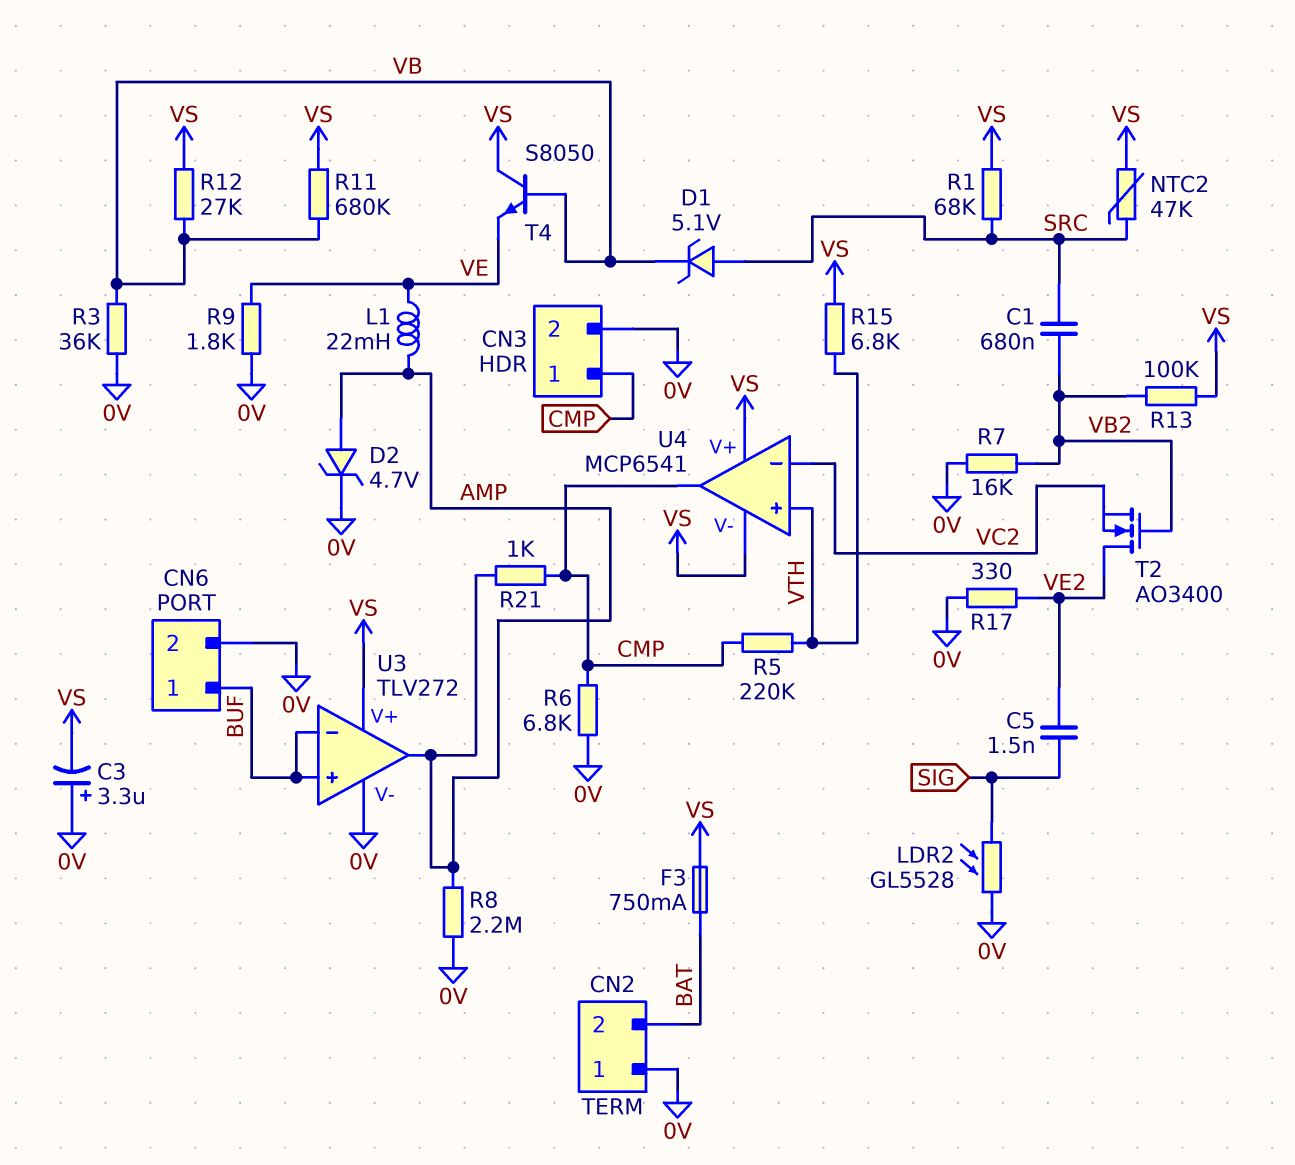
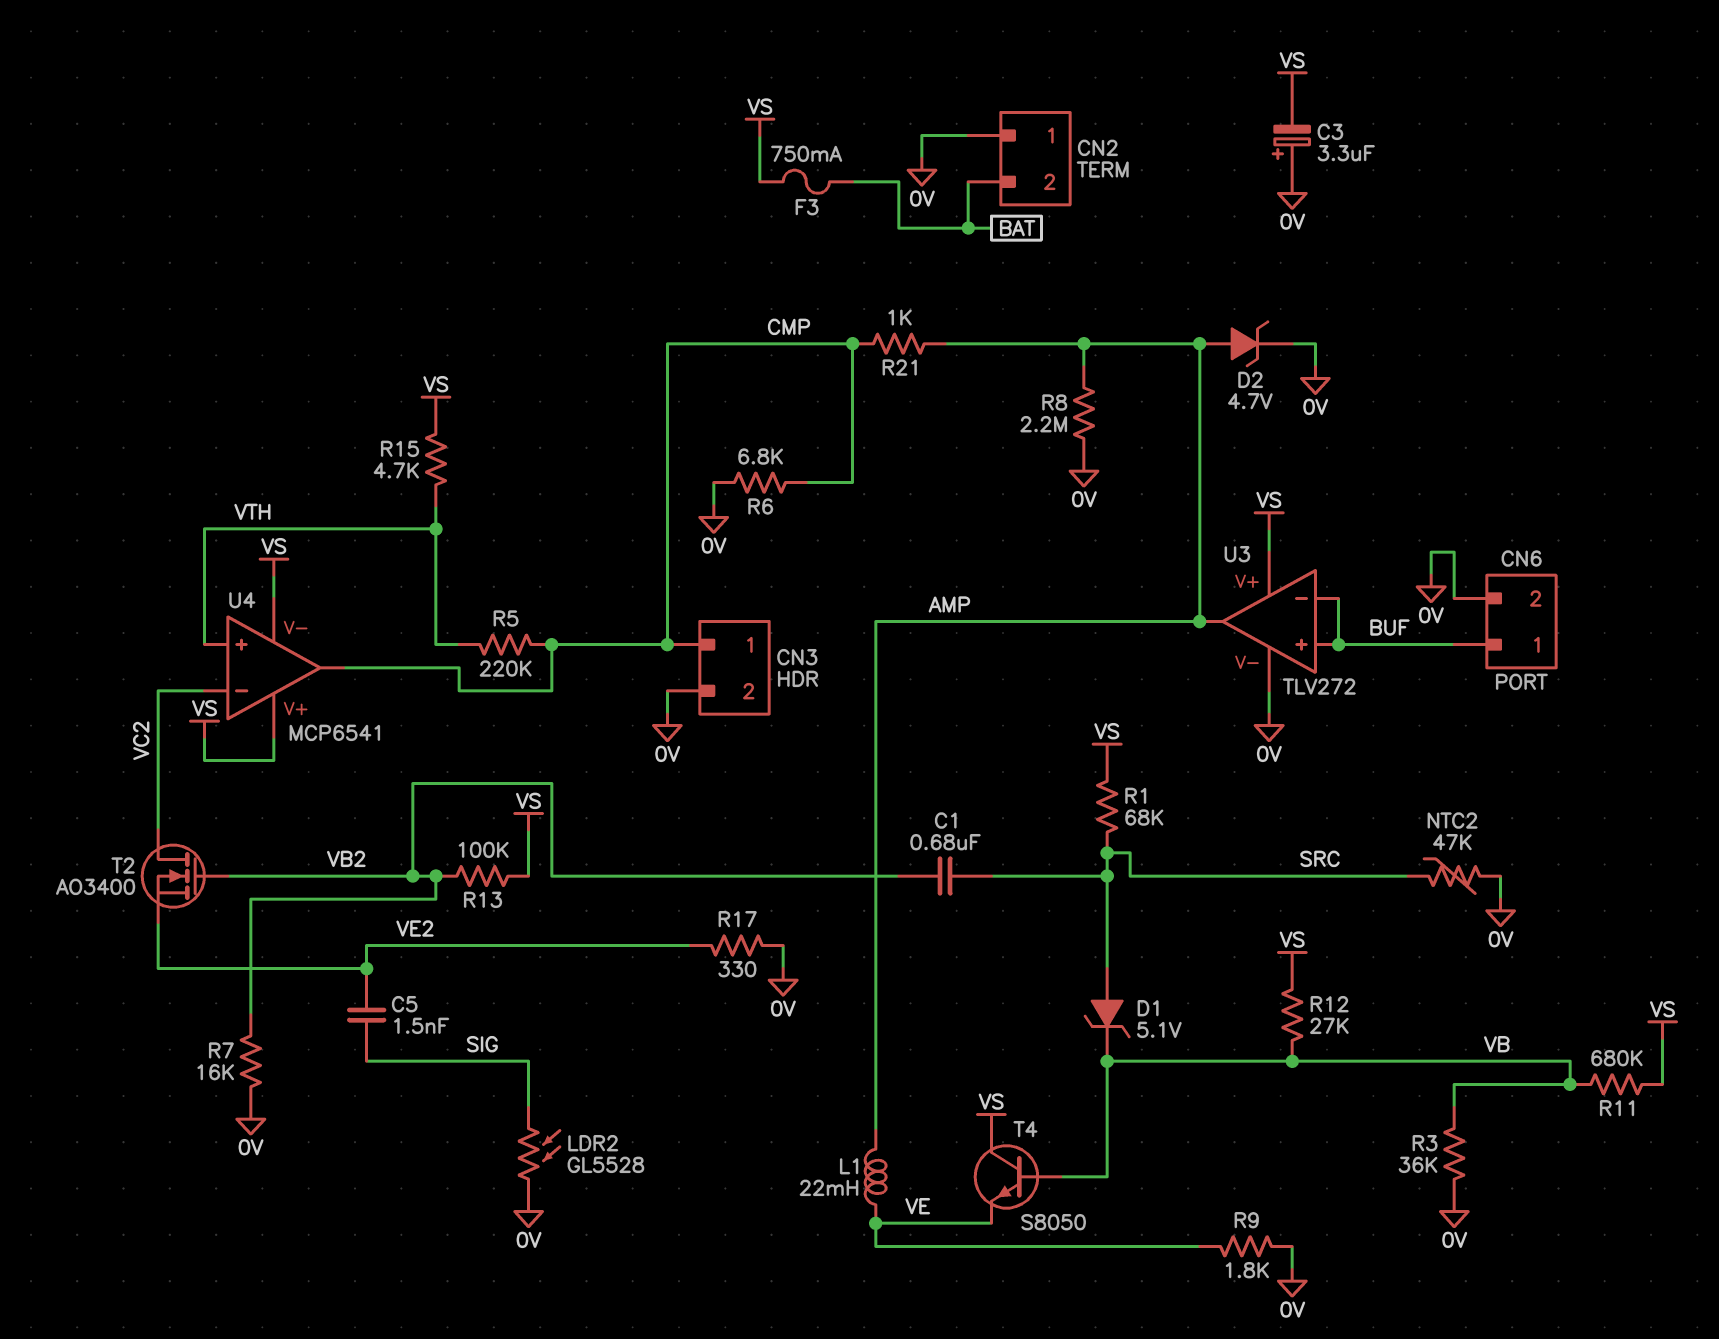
NTC2: 47k (SRC, VS) -> 47k (0V, SRC)
R15: 6.8k (VS, VTH) -> 4.7k (VS, VTH)
T2: NMOS AO3400 (G VB2, D VE2, S VC2) -> NMOS AO3400 (G VB2, D VC2, S VE2)

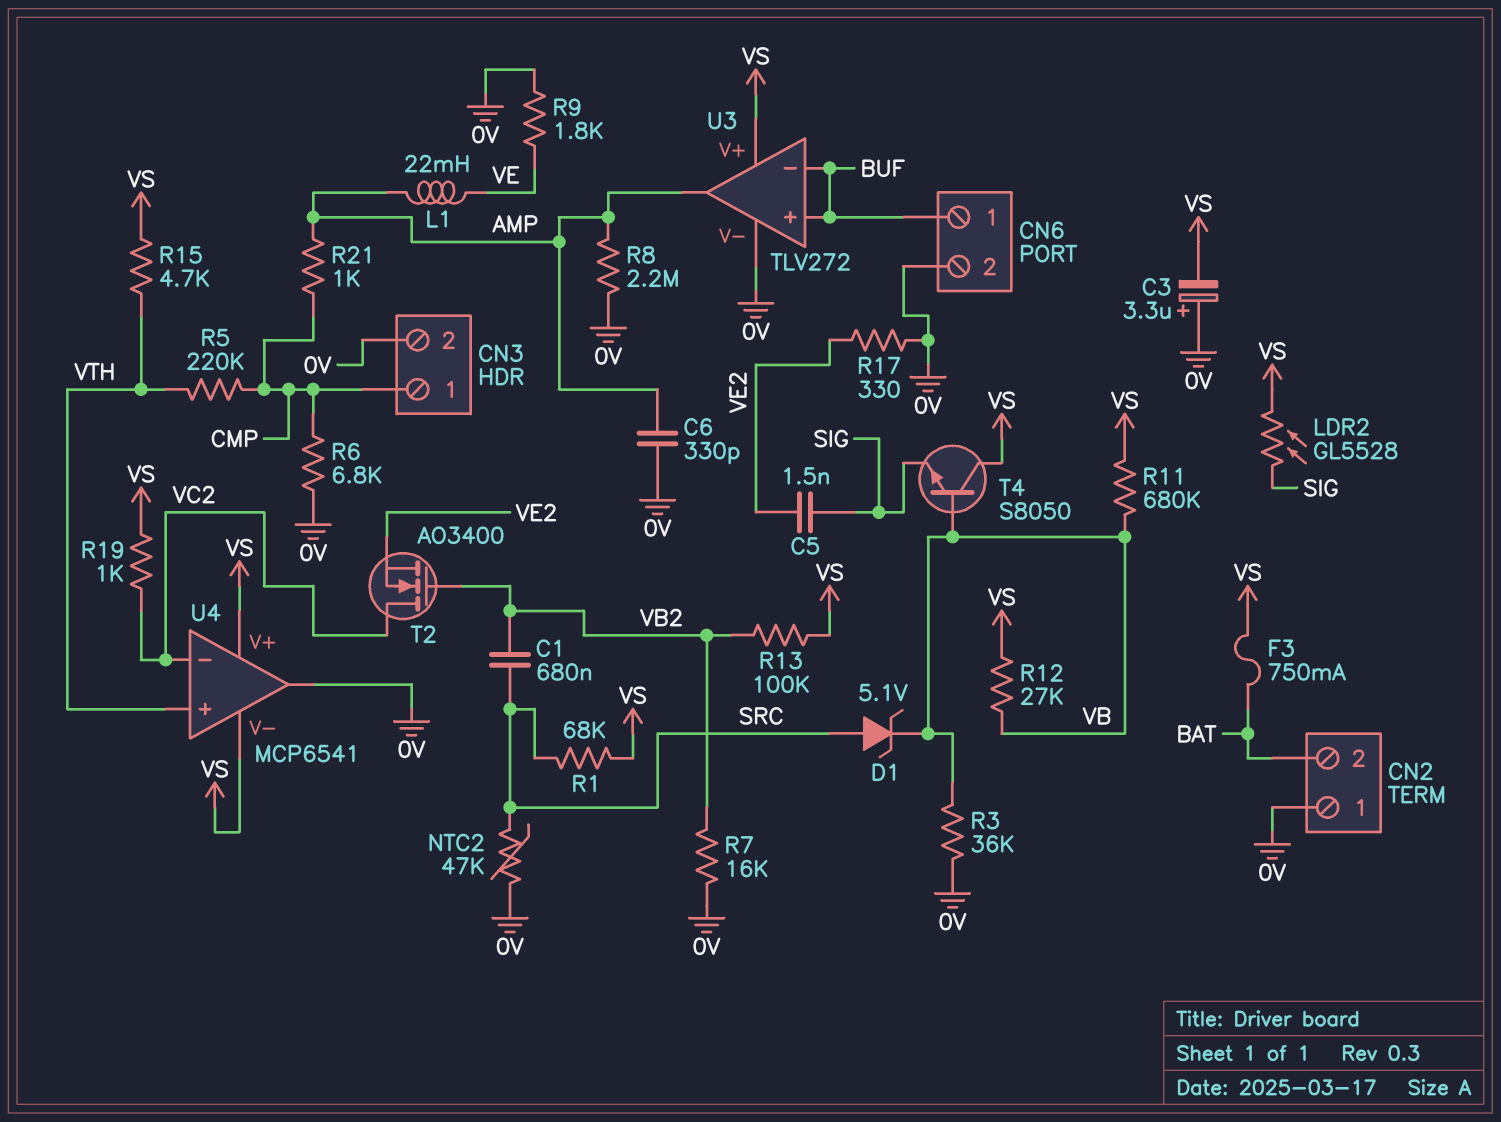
C6: none -> 330pF (0V, AMP)
D2: zener 4.7V (A AMP, K 0V) -> none
LDR2: GL5528 (0V, SIG) -> GL5528 (SIG, VS)
R19: none -> 1k (VC2, VS)
T4: NPN S8050 (B VB, C VS, E VE) -> NPN S8050 (B VB, C VS, E SIG)
U4 pin out: CMP -> 0V

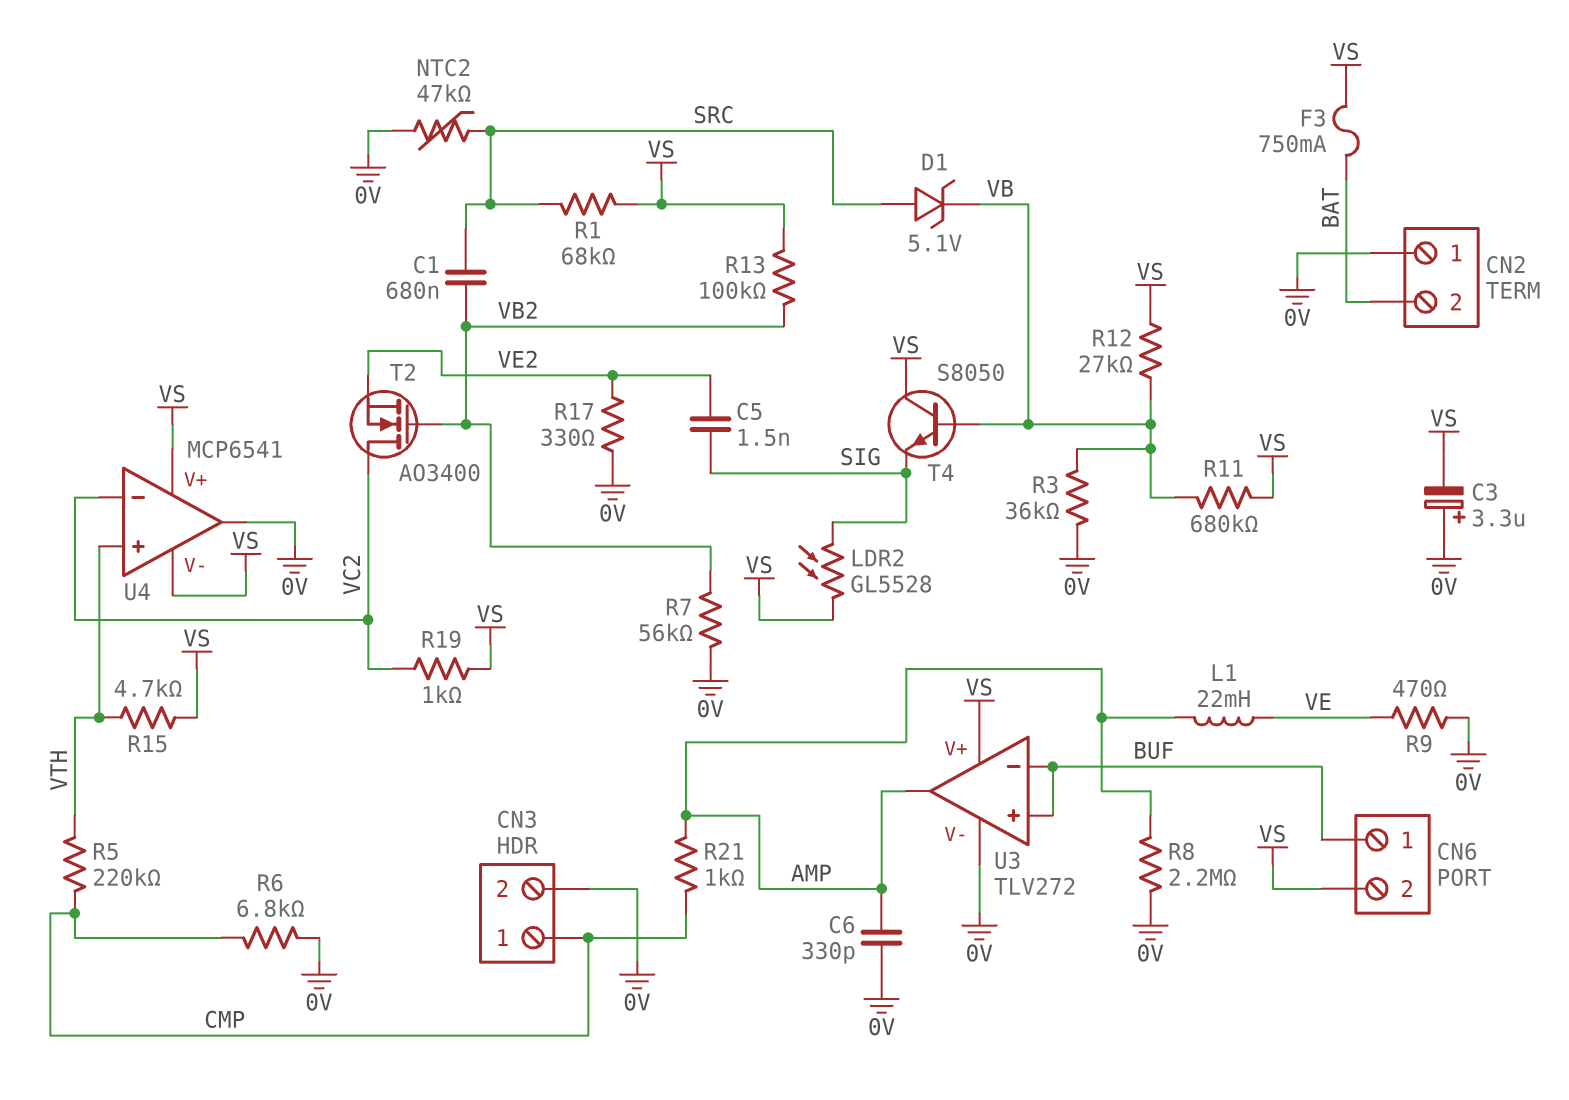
CN6 pin 2: 0V -> VS
R7: 16k (0V, VB2) -> 56k (0V, VB2)
R9: 1.8k (0V, VE) -> 470 (0V, VE)

